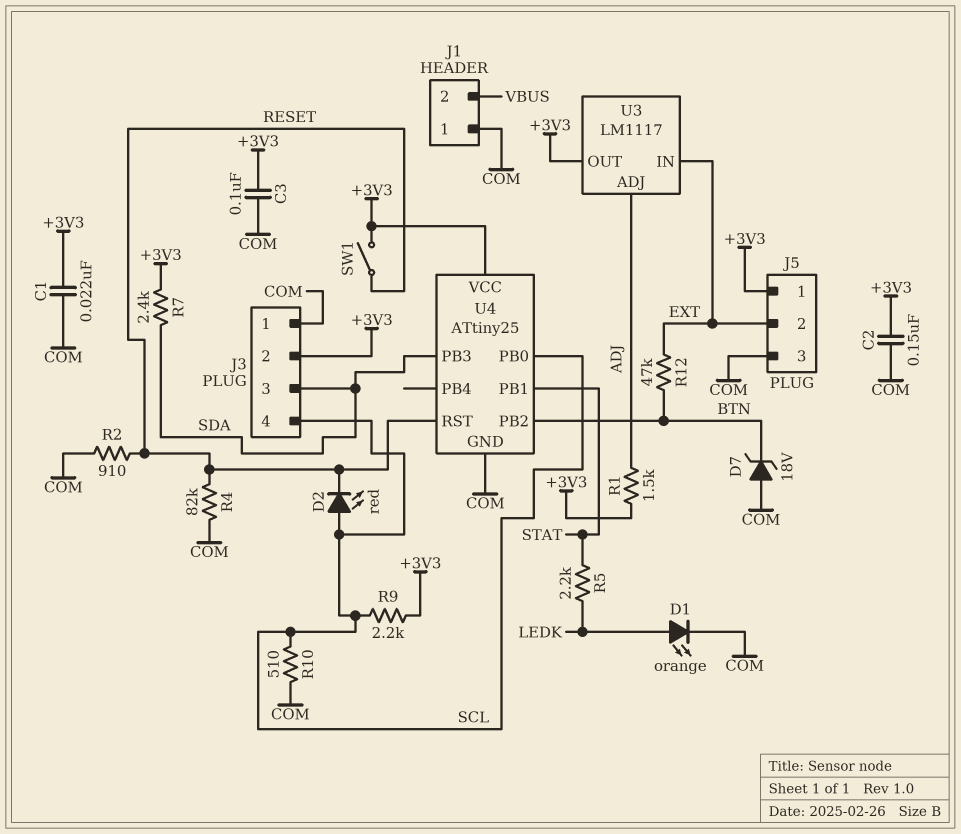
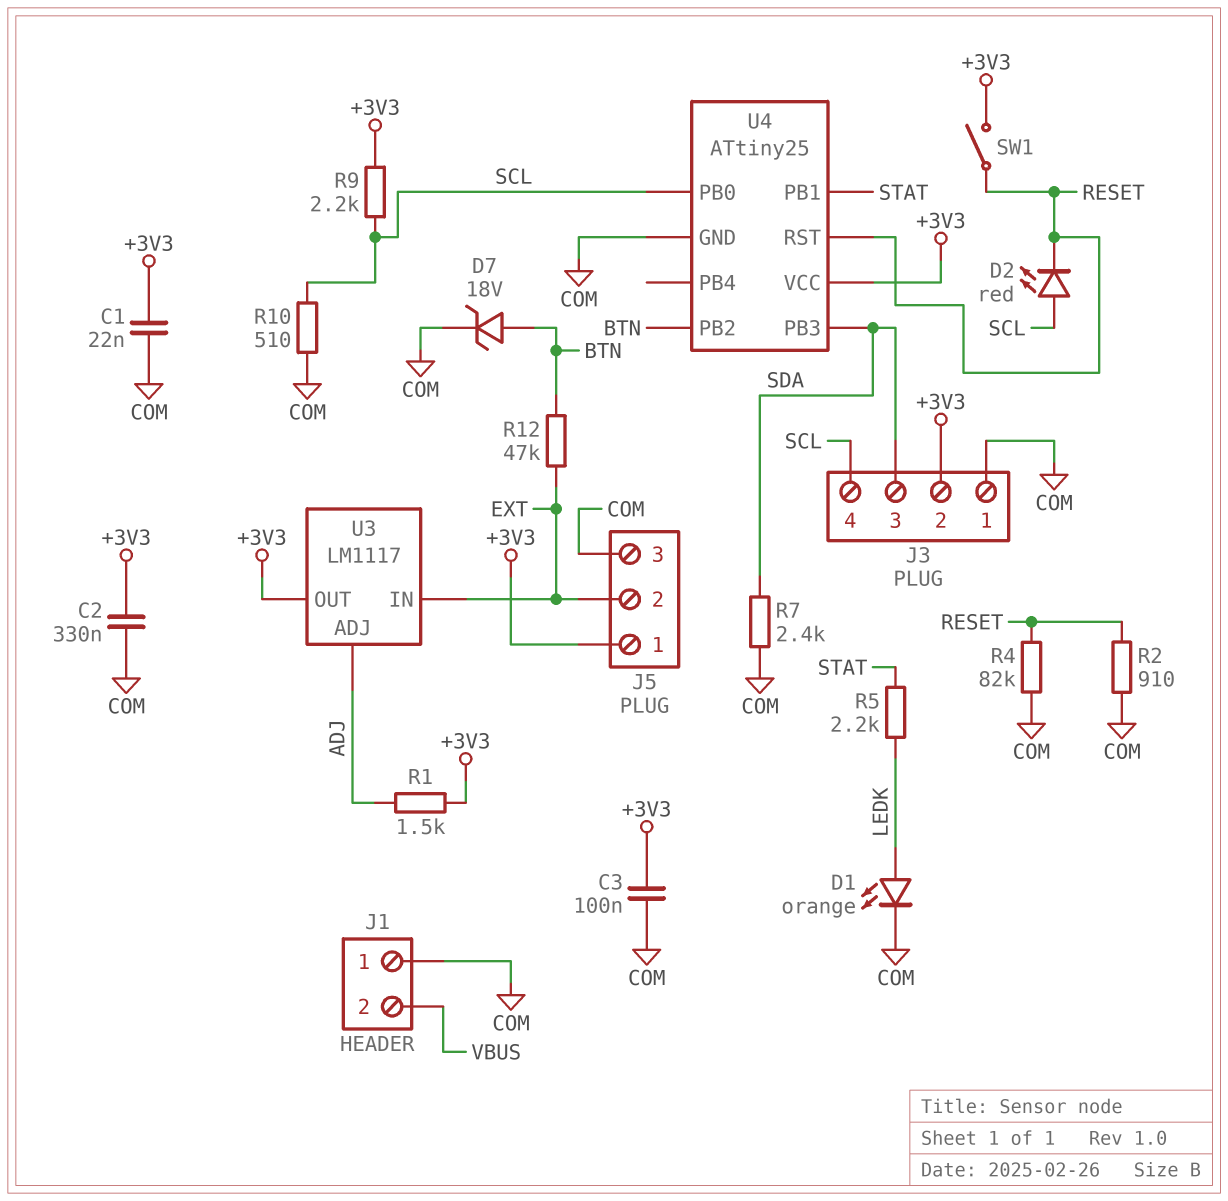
C2: 150nF (+3V3, COM) -> 330nF (+3V3, COM)
D7: zener 18V (A COM, K BTN) -> zener 18V (A BTN, K COM)
R7: 2.4k (+3V3, SDA) -> 2.4k (COM, SDA)

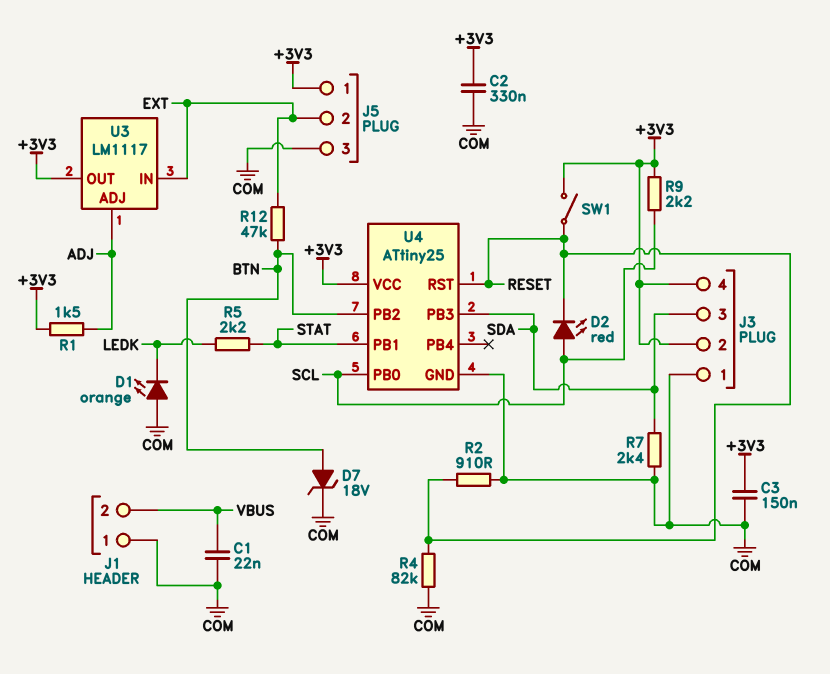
C1: 22nF (+3V3, COM) -> 22nF (COM, VBUS)
C3: 100nF (+3V3, COM) -> 150nF (+3V3, COM)
D1: LED orange (A LEDK, K COM) -> LED orange (A COM, K LEDK)
J3 pin 4: SCL -> +3V3
R10: 510 (COM, SCL) -> none

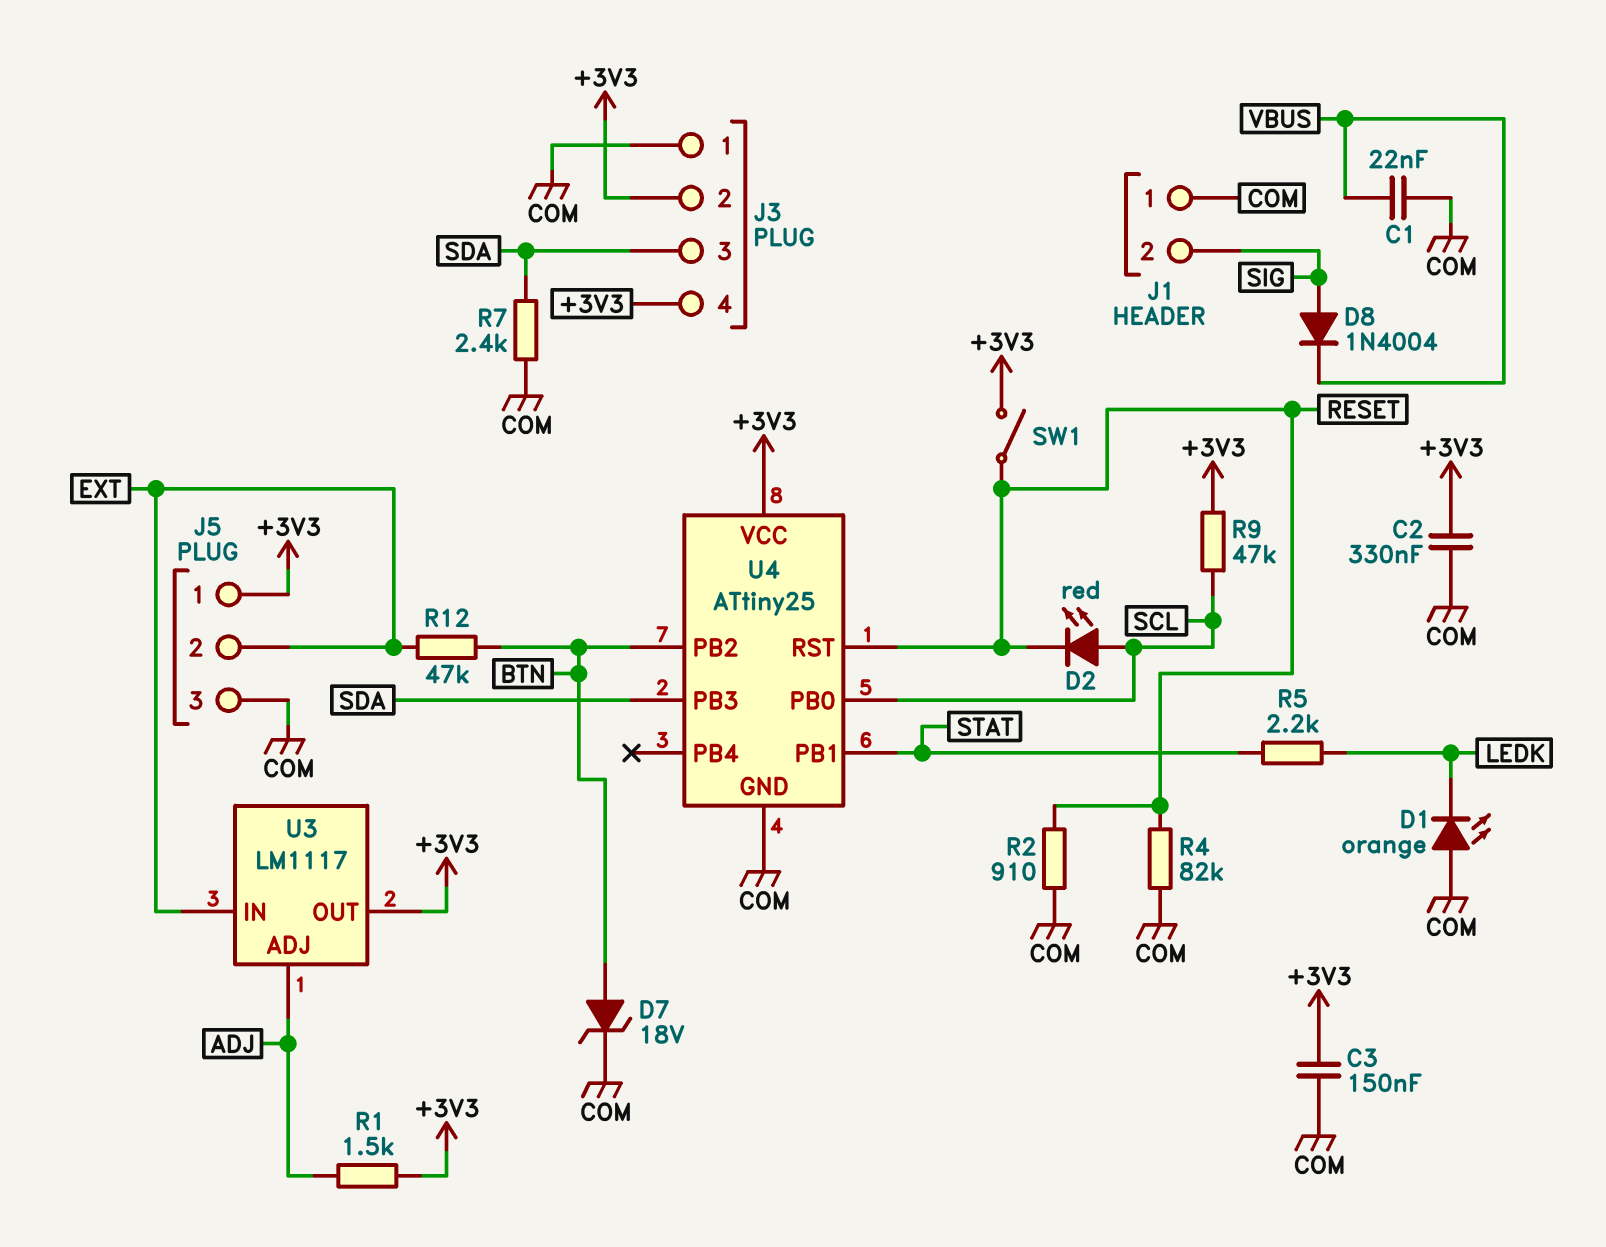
D8: none -> diode 1N4004 (A SIG, K VBUS)
J1 pin 2: VBUS -> SIG
R9: 2.2k (+3V3, SCL) -> 47k (+3V3, SCL)

